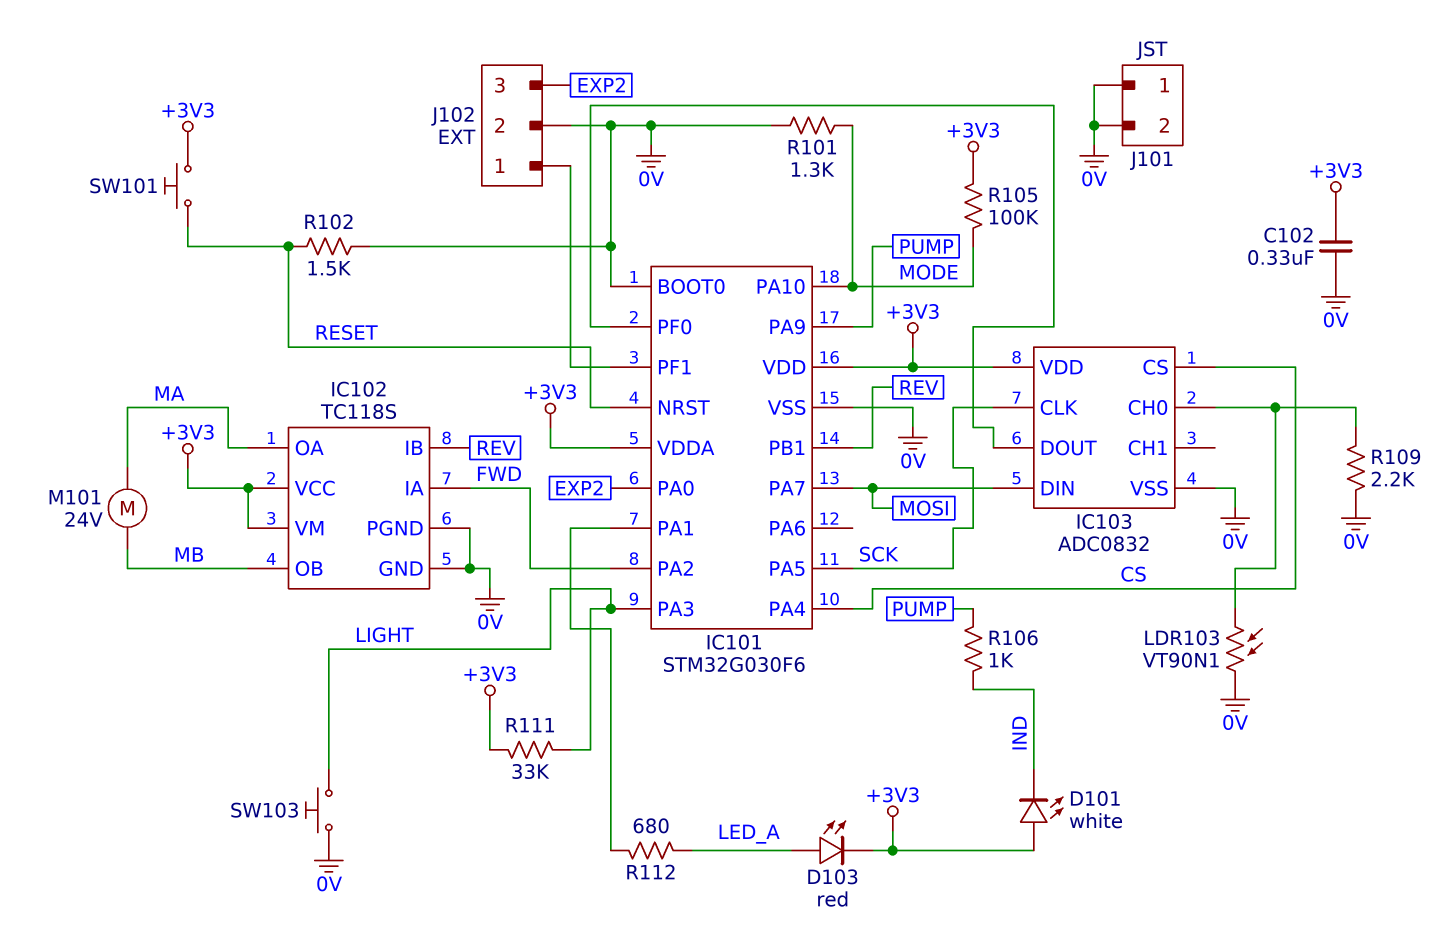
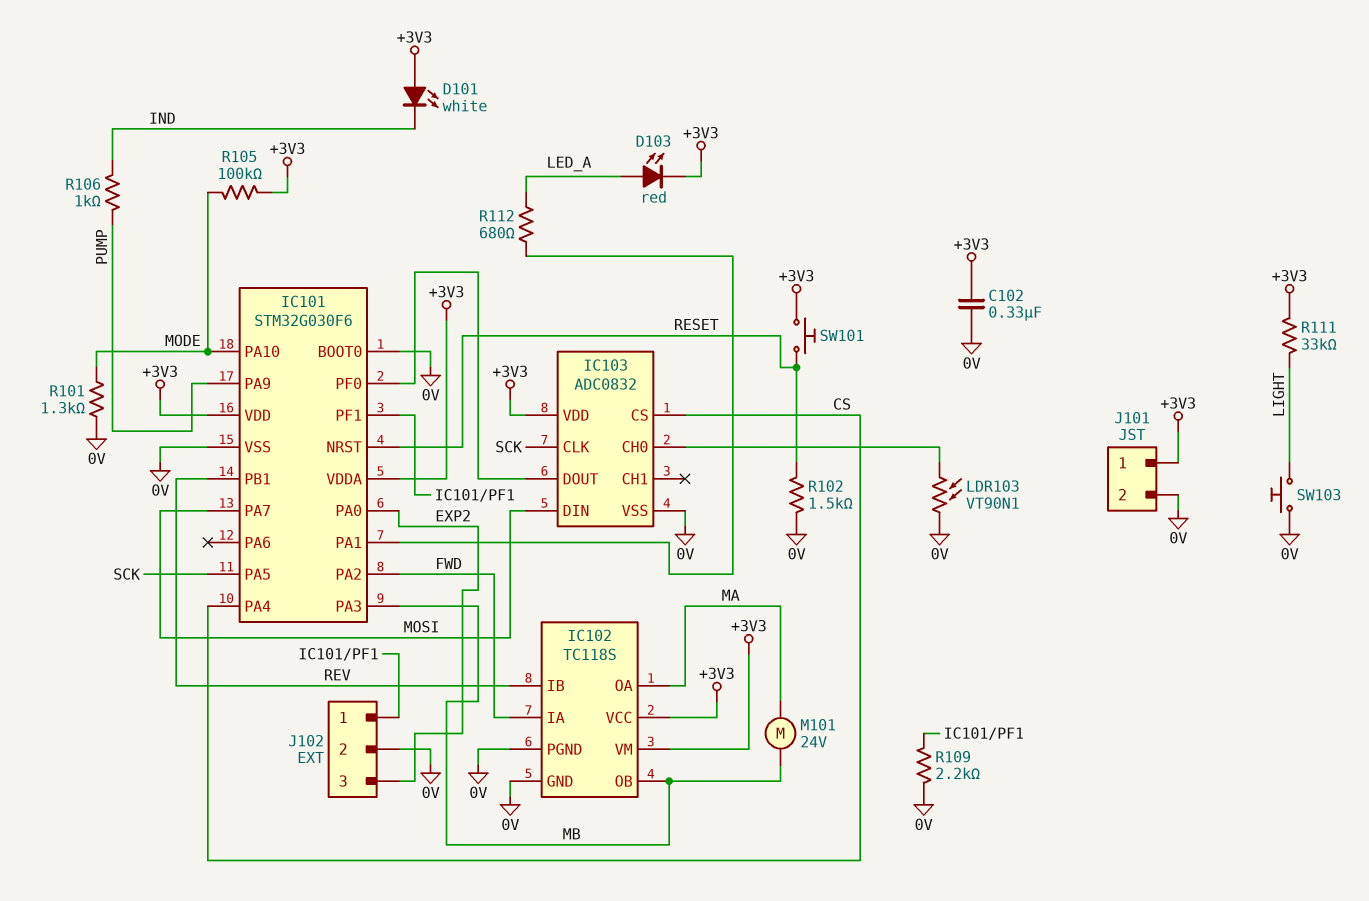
IC101 pin PA3: LIGHT -> MB
J101 pin 1: 0V -> +3V3
R109: 2.2k (0V, IC103/CH0) -> 2.2k (0V, IC101/PF1)

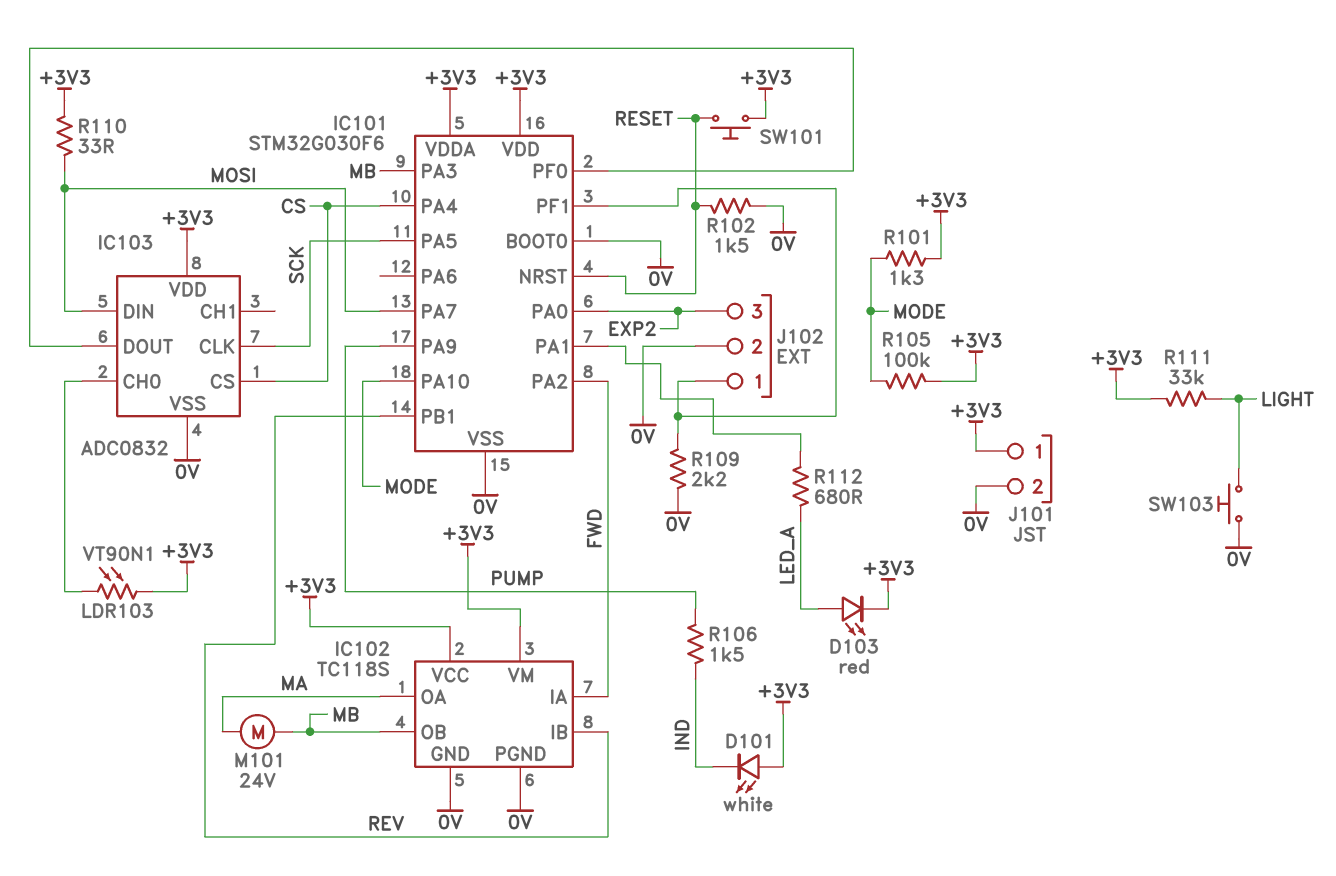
C102: 330nF (+3V3, 0V) -> none
LDR103: VT90N1 (0V, IC103/CH0) -> VT90N1 (+3V3, IC103/CH0)
R101: 1.3k (0V, MODE) -> 1.3k (+3V3, MODE)
R106: 1k (IND, PUMP) -> 1.5k (IND, PUMP)
R110: none -> 33 (+3V3, MOSI)

